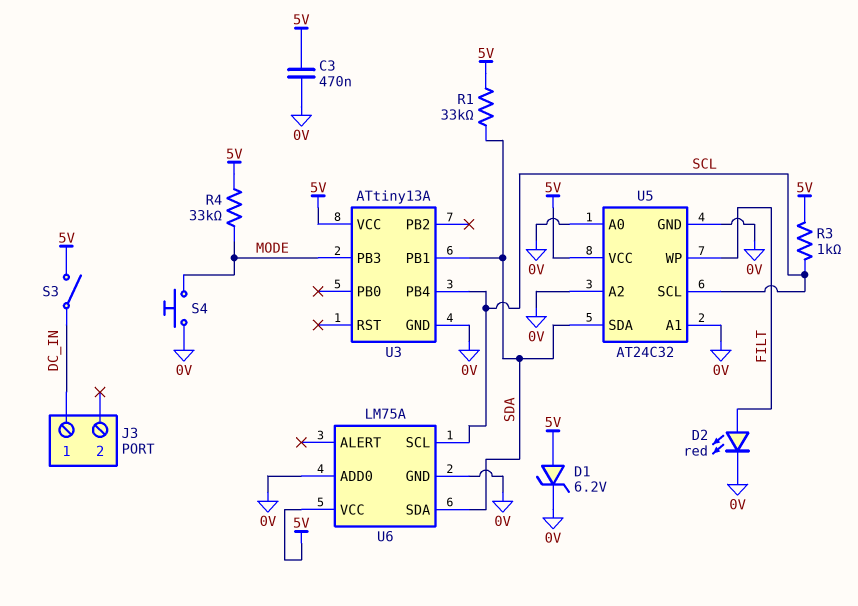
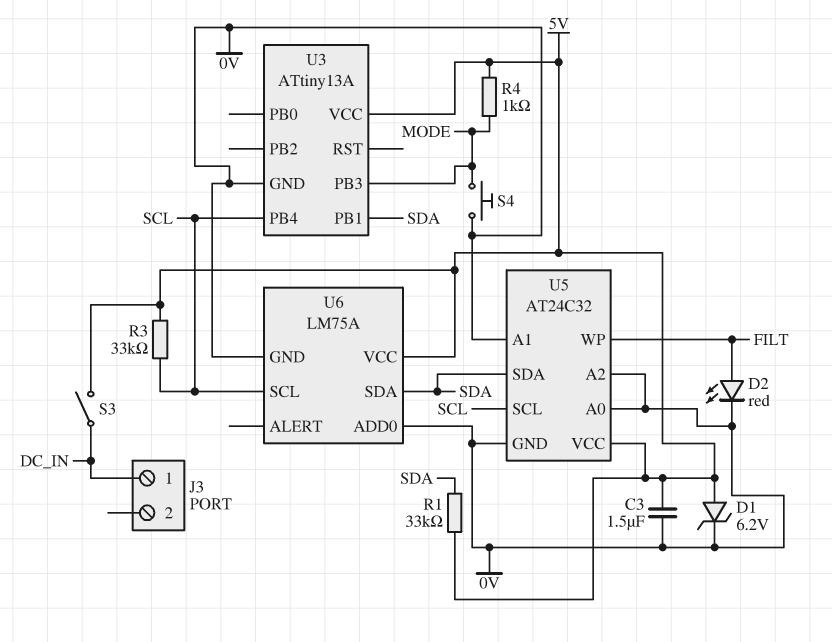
C3: 470nF (0V, 5V) -> 1.5uF (0V, 5V)
R3: 1k (5V, SCL) -> 33k (5V, SCL)
R4: 33k (5V, MODE) -> 1k (5V, MODE)

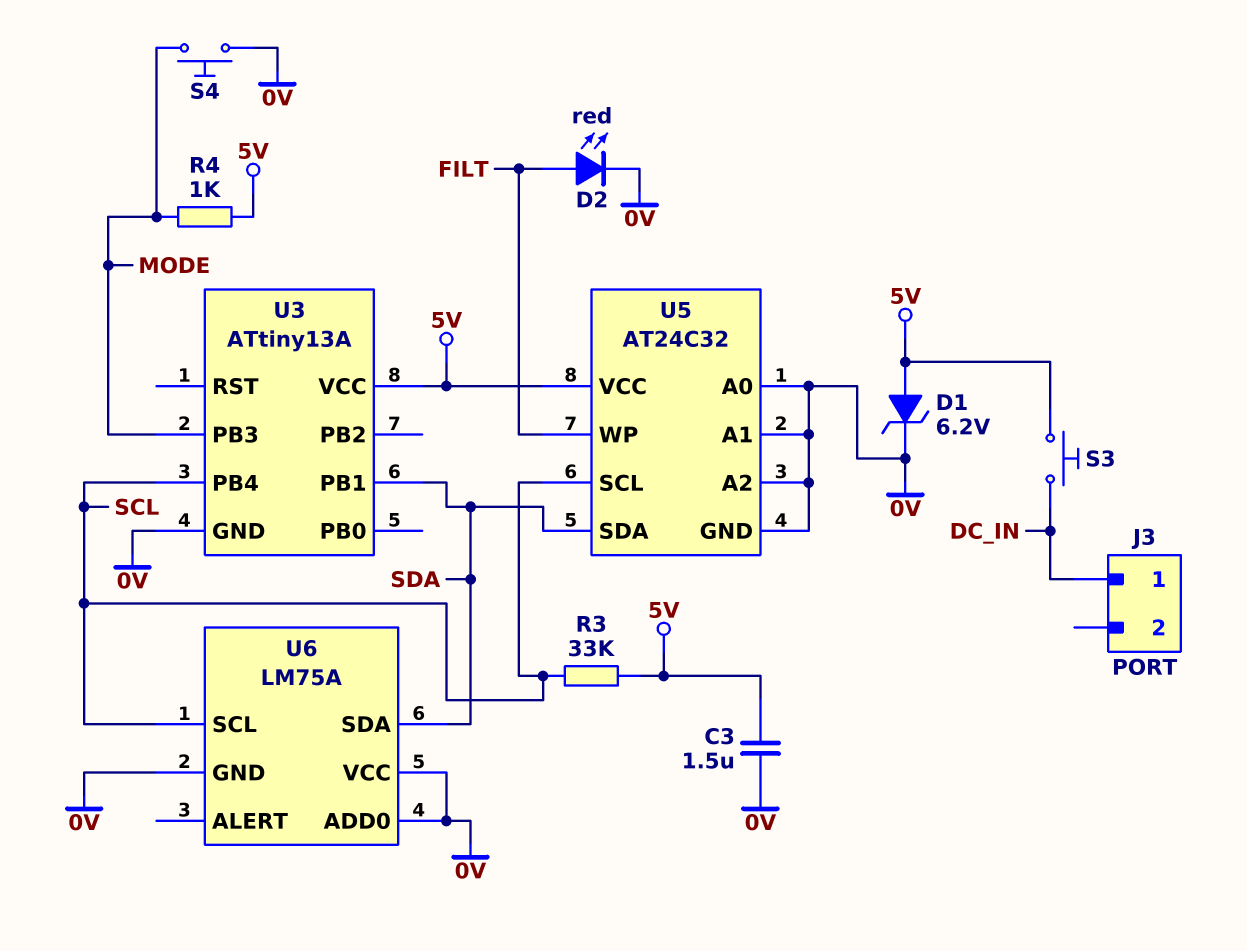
R1: 33k (5V, SDA) -> none
S3: switch (5V, DC_IN) -> button (5V, DC_IN)
U6 pin VCC: 5V -> 0V

